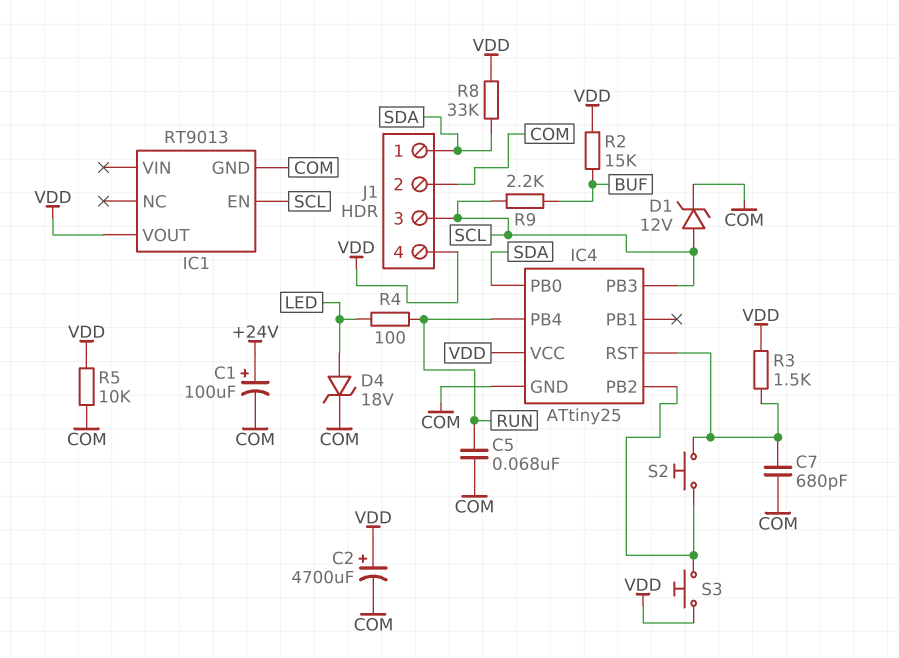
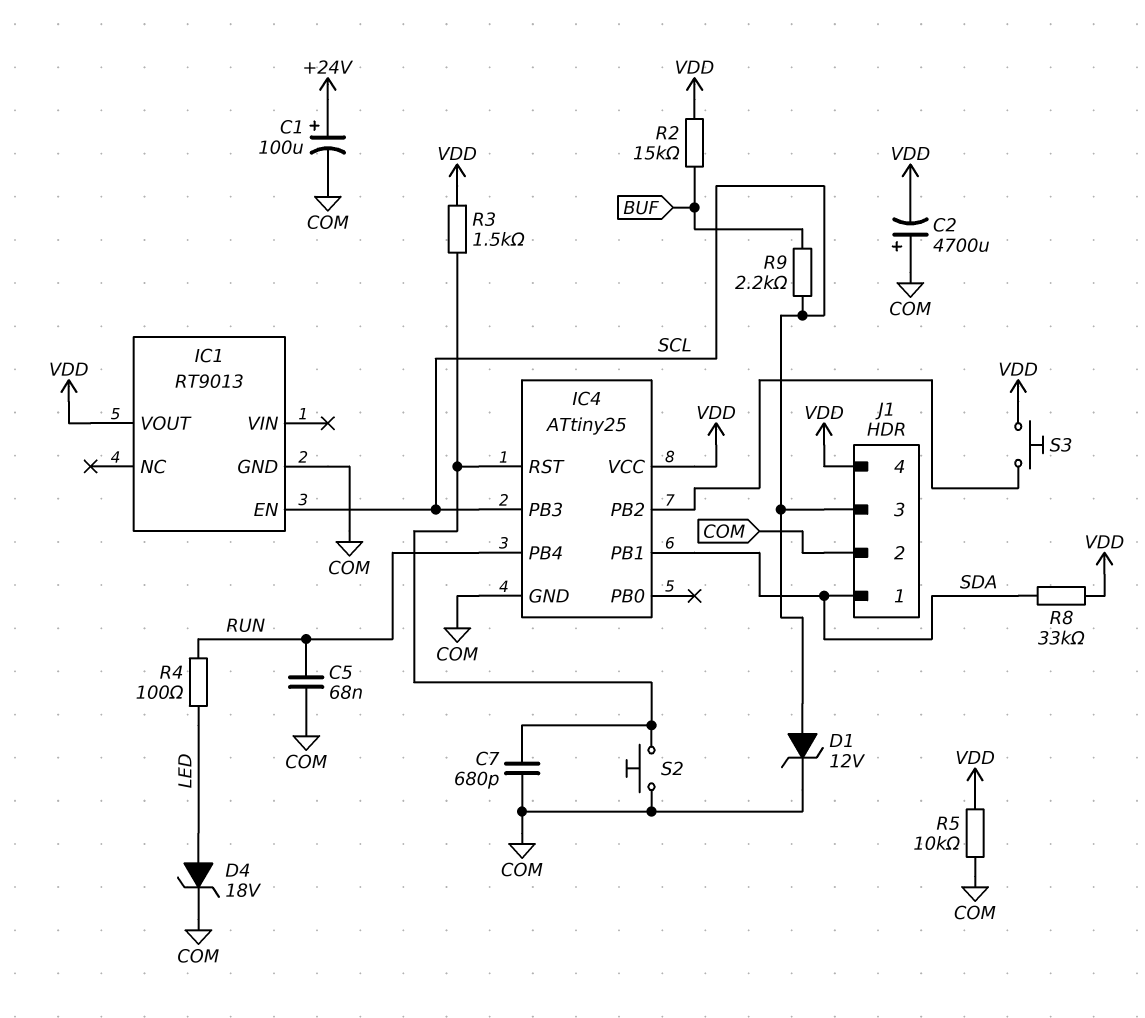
C2: 4700uF (plus VDD, minus COM) -> 4700uF (plus COM, minus VDD)
IC4 pin PB0: SDA -> none
IC4 pin PB1: none -> SDA
S2: button (IC4/PB2, IC4/RST) -> button (COM, IC4/RST)

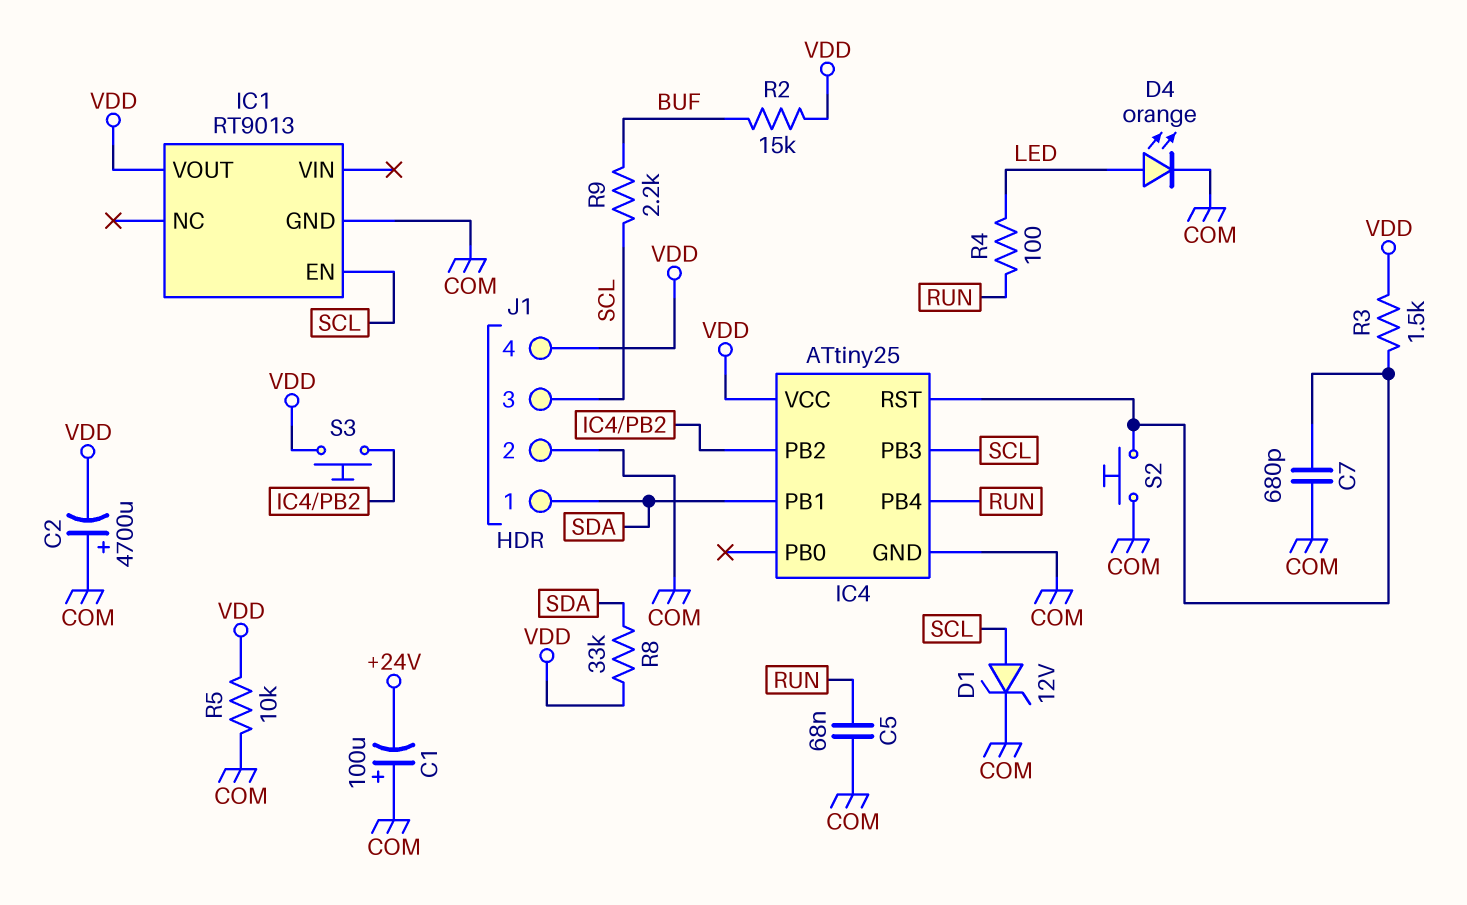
C1: 100uF (plus +24V, minus COM) -> 100uF (plus COM, minus +24V)
D4: zener 18V (A LED, K COM) -> LED orange (A LED, K COM)

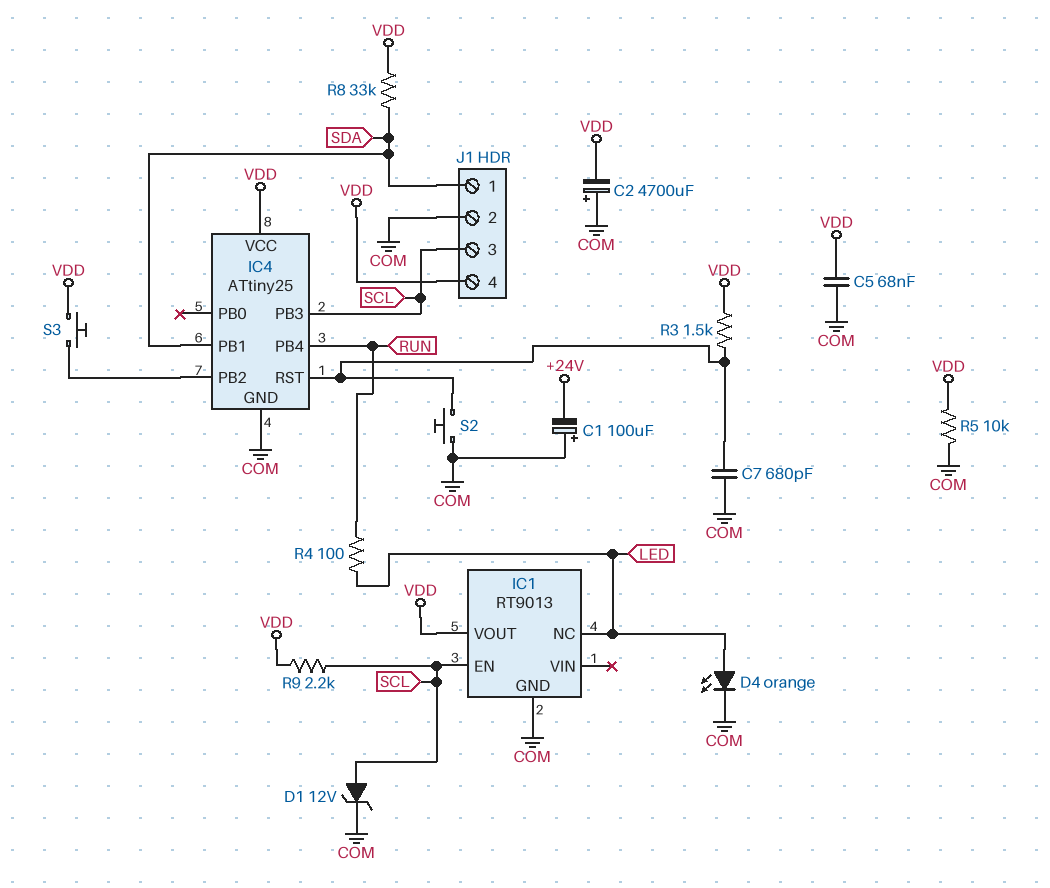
C5: 68nF (COM, RUN) -> 68nF (COM, VDD)
IC1 pin NC: none -> LED
R2: 15k (BUF, VDD) -> none
R9: 2.2k (BUF, SCL) -> 2.2k (SCL, VDD)

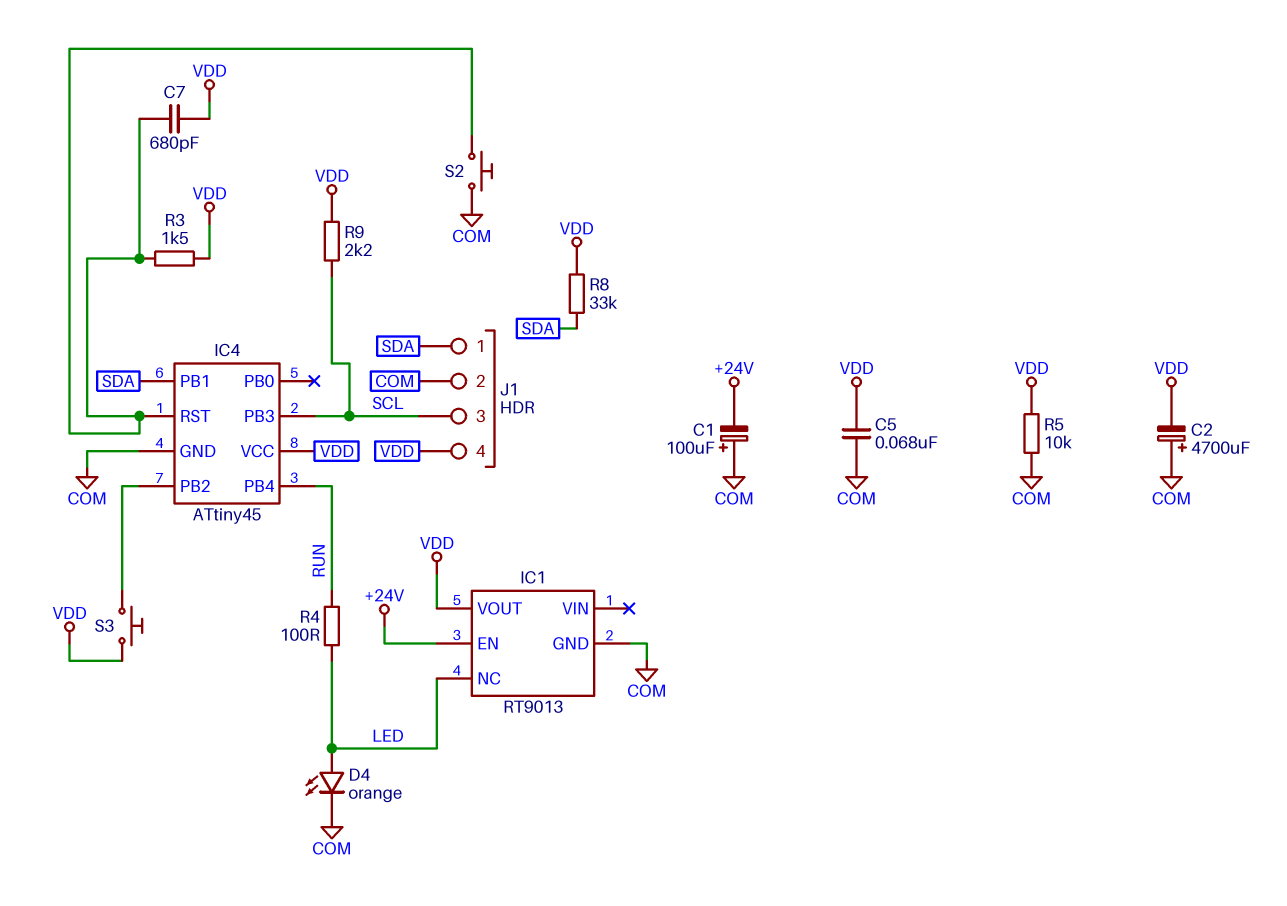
C7: 680pF (COM, IC4/RST) -> 680pF (IC4/RST, VDD)
D1: zener 12V (A SCL, K COM) -> none
IC1 pin EN: SCL -> +24V
IC4: ATtiny25 -> ATtiny45

